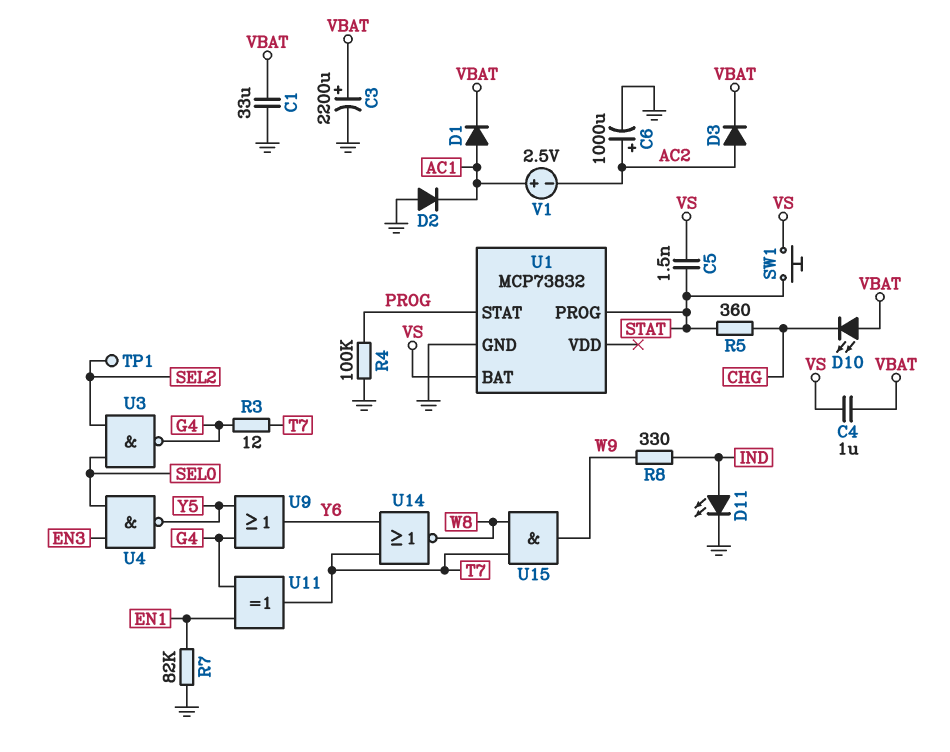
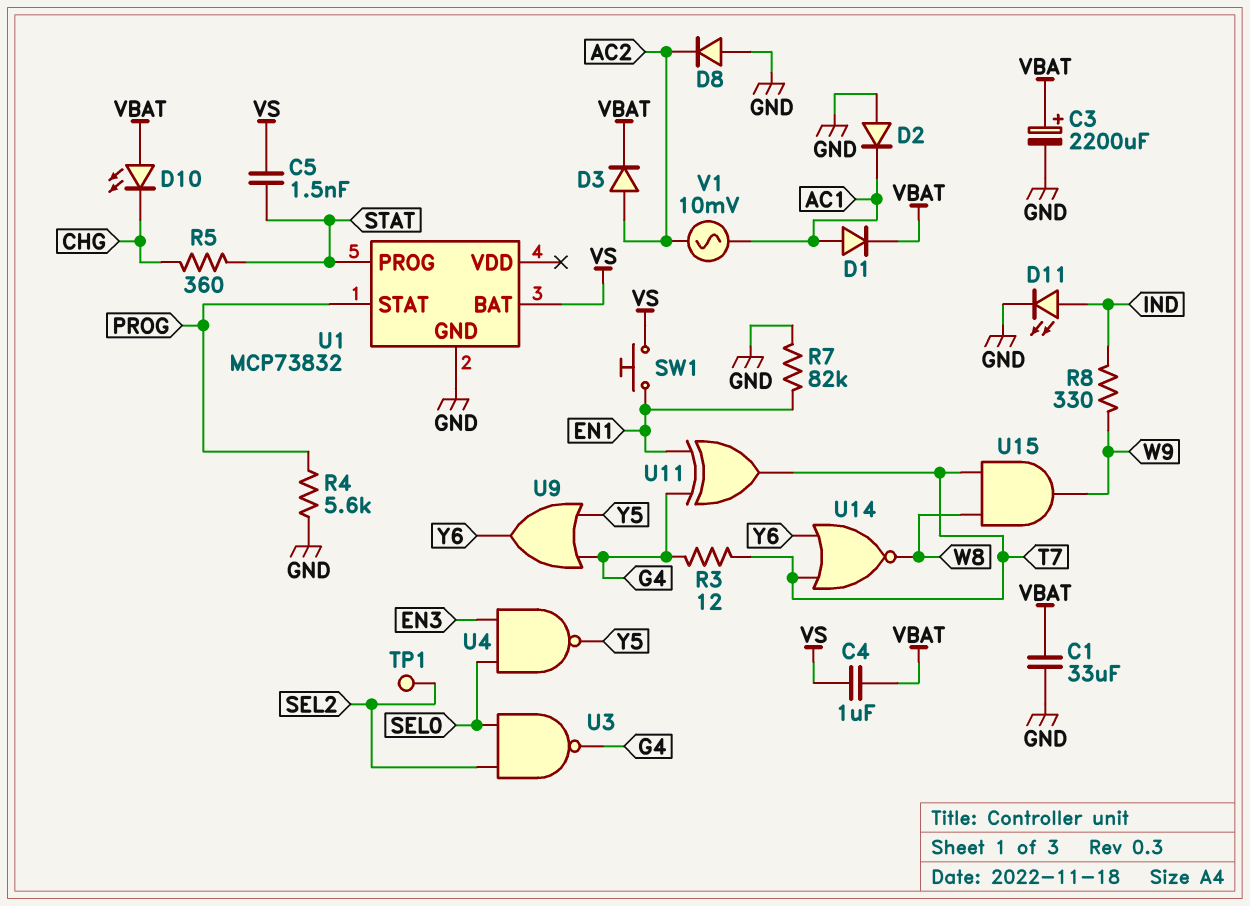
C6: 1000uF (plus AC2, minus GND) -> none
D8: none -> diode (A GND, K AC2)
R4: 100k (GND, PROG) -> 5.6k (GND, PROG)
SW1: button (STAT, VS) -> button (EN1, VS)
V1: 2.5V (plus AC1, minus AC2) -> AC 10mV (AC1, AC2)

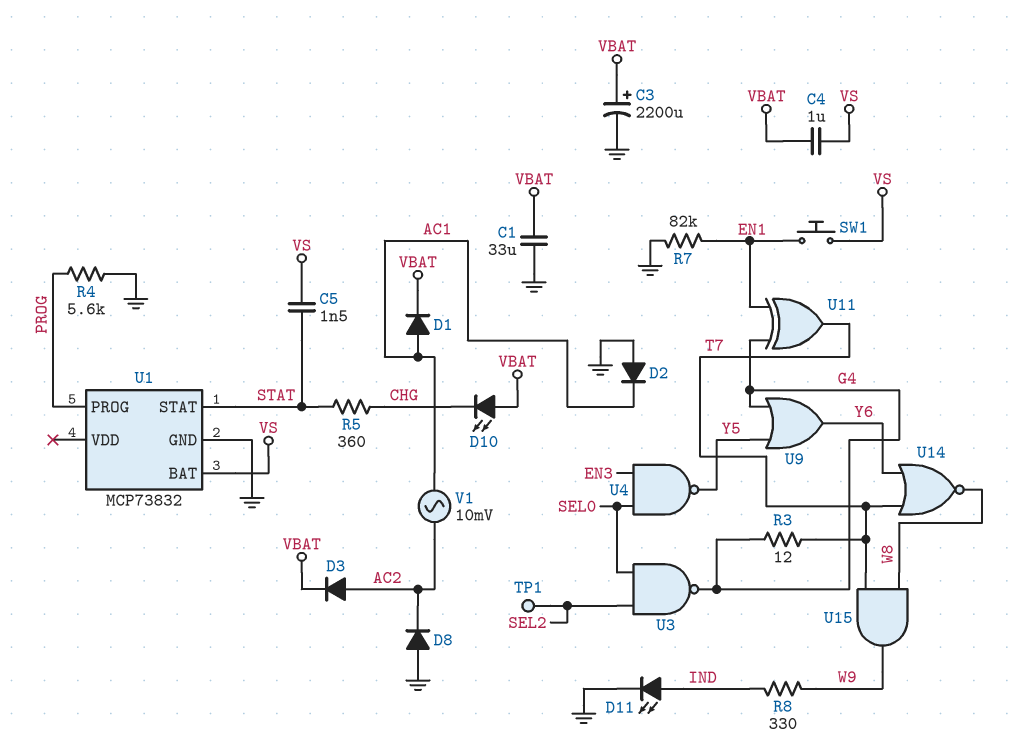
U1 pin PROG: STAT -> PROG
U1 pin STAT: PROG -> STAT

